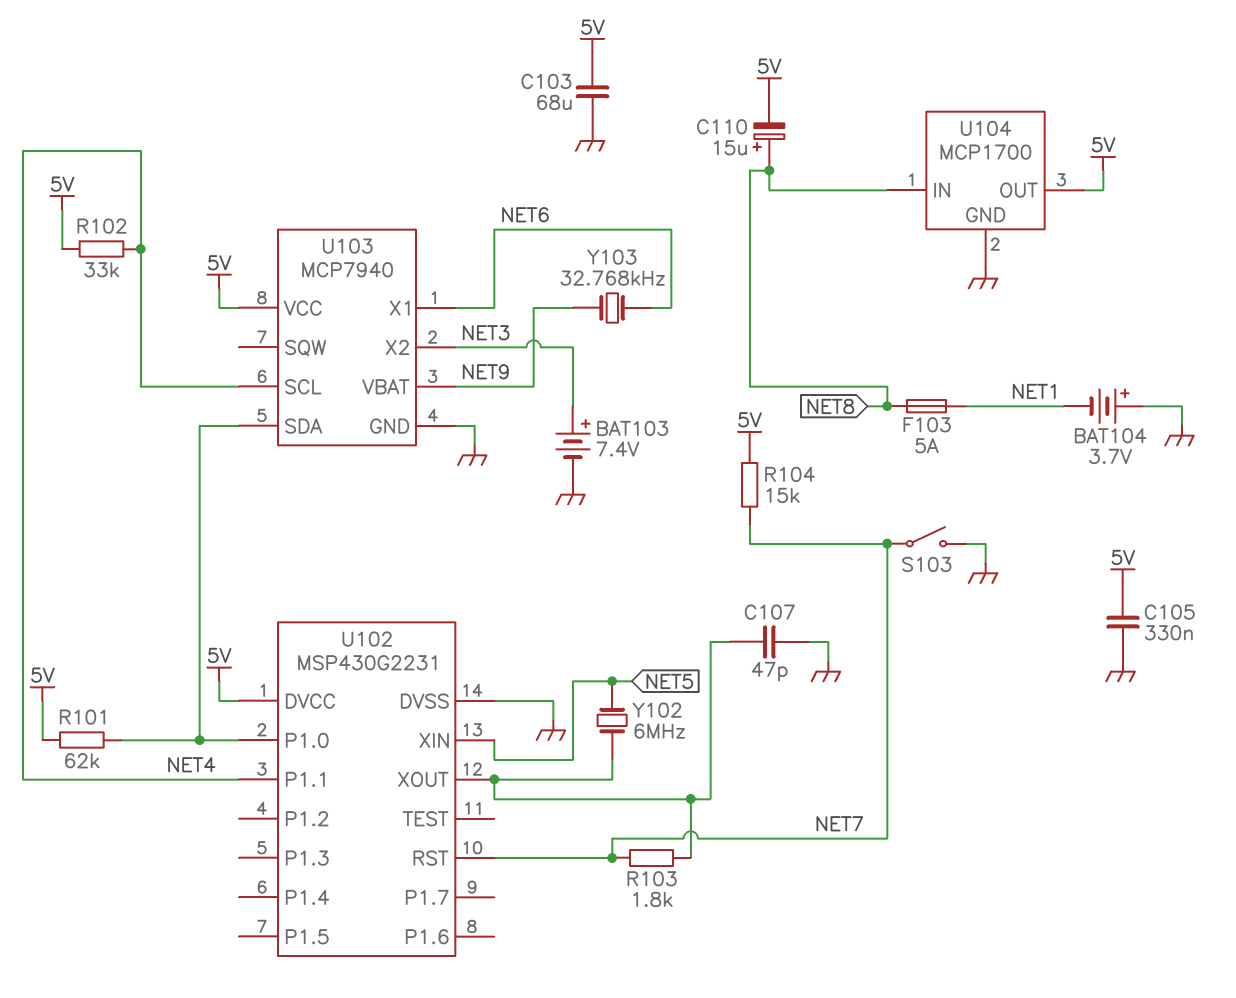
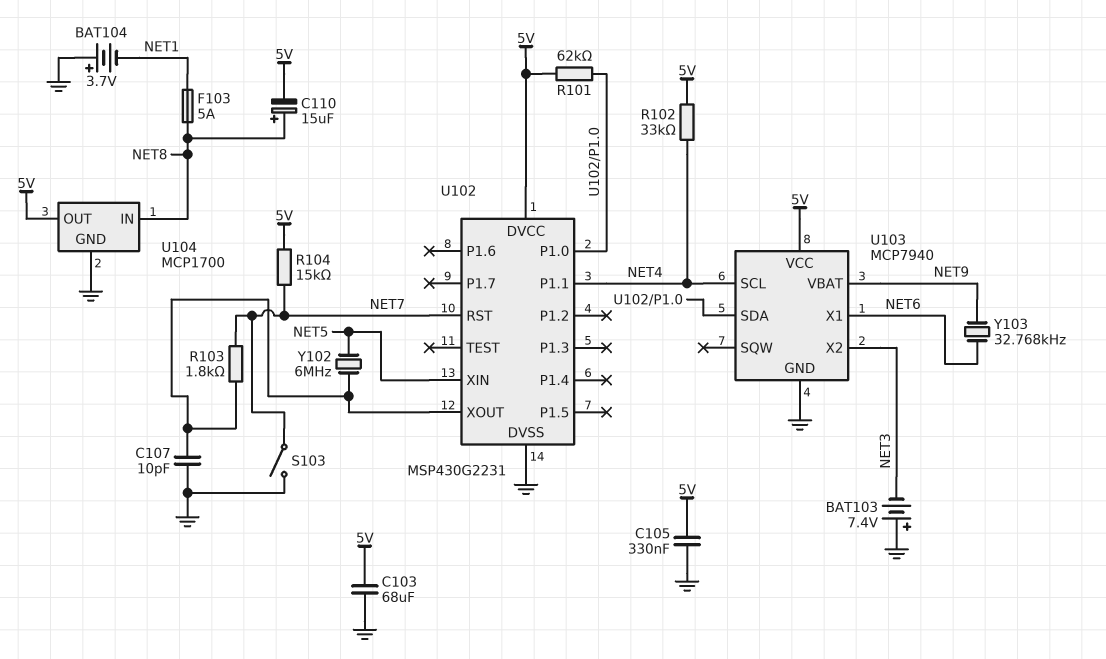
BAT103: 7.4V (plus NET3, minus GND) -> 7.4V (plus GND, minus NET3)
C107: 47pF (GND, U102/XOUT) -> 10pF (GND, U102/XOUT)

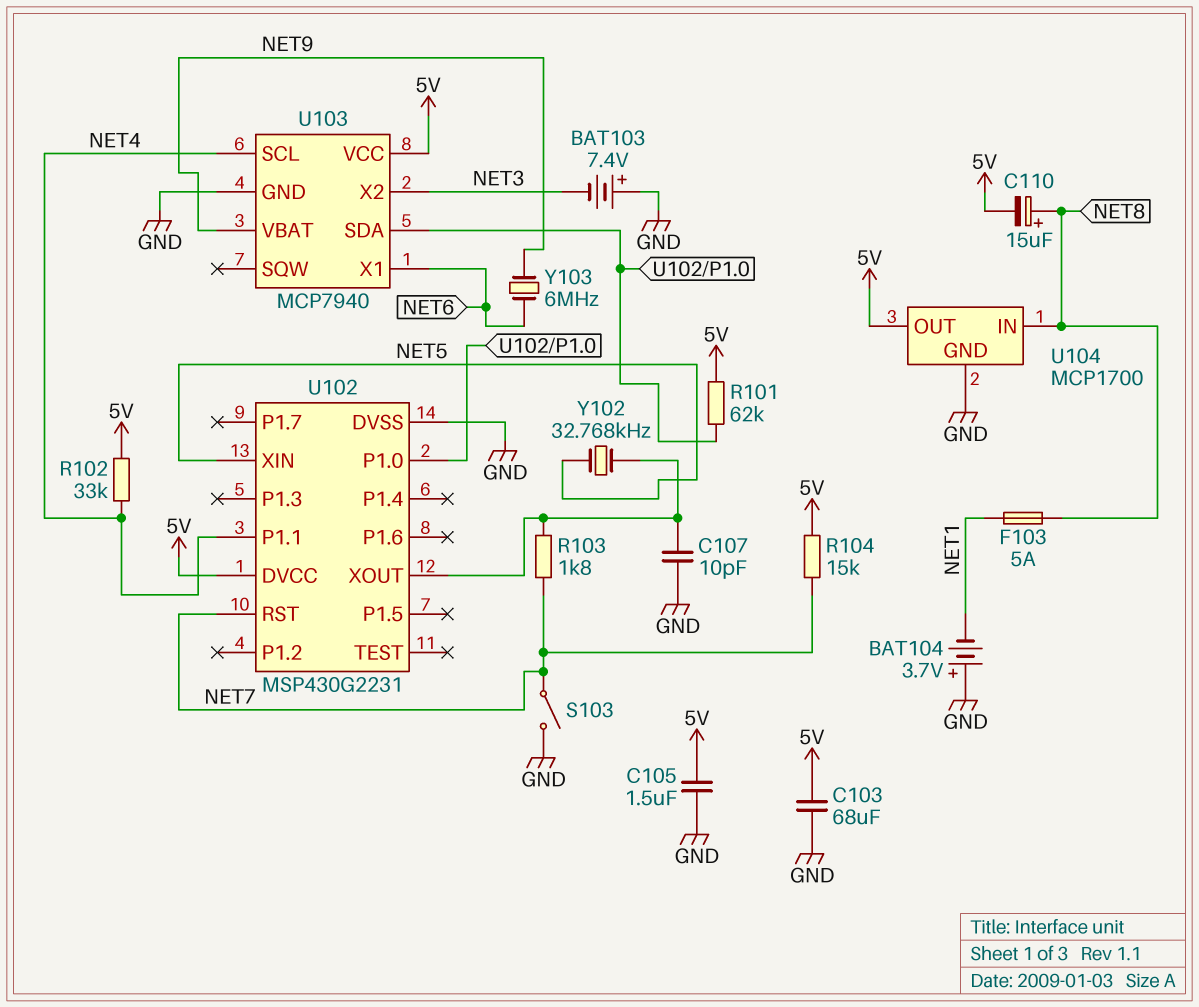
C105: 330nF (5V, GND) -> 1.5uF (5V, GND)
Y102: 6MHz (NET5, U102/XOUT) -> 32.768kHz (NET5, U102/XOUT)
Y103: 32.768kHz (NET6, NET9) -> 6MHz (NET6, NET9)

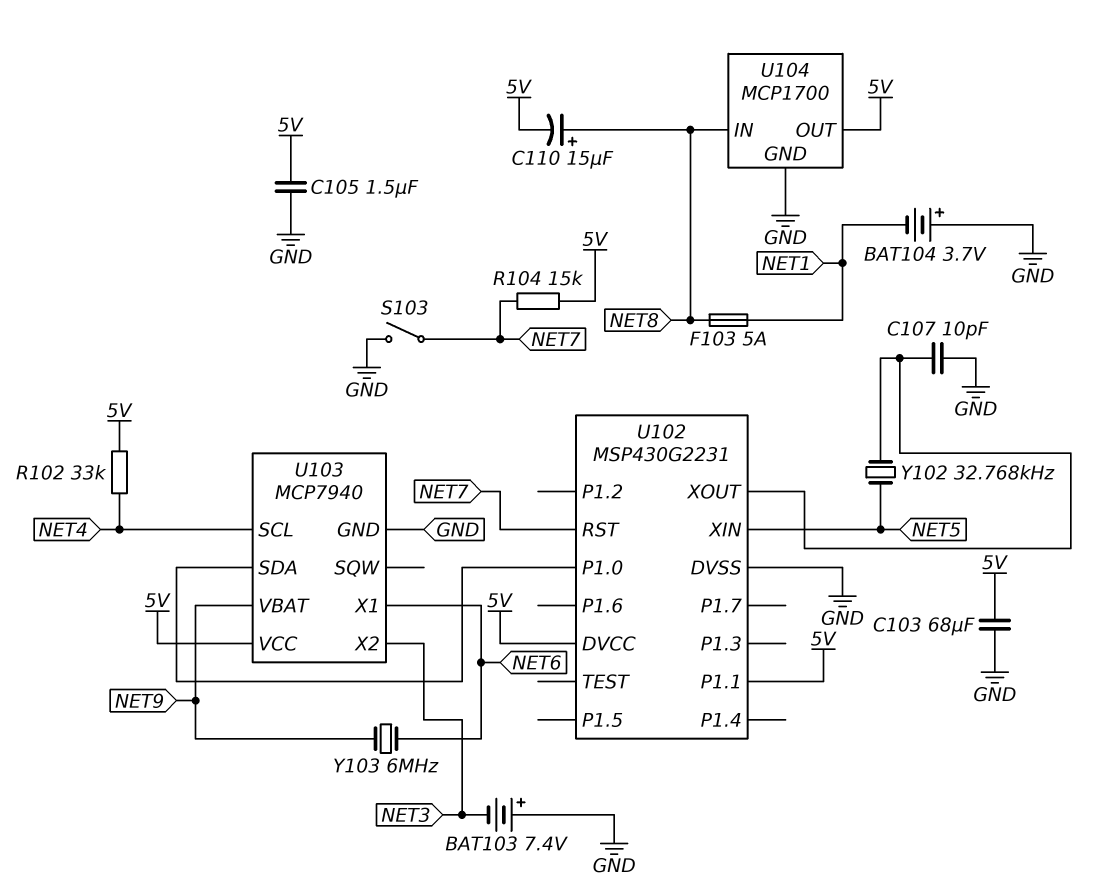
R101: 62k (5V, U102/P1.0) -> none
R103: 1.8k (NET7, U102/XOUT) -> none
U102 pin P1.1: NET4 -> 5V

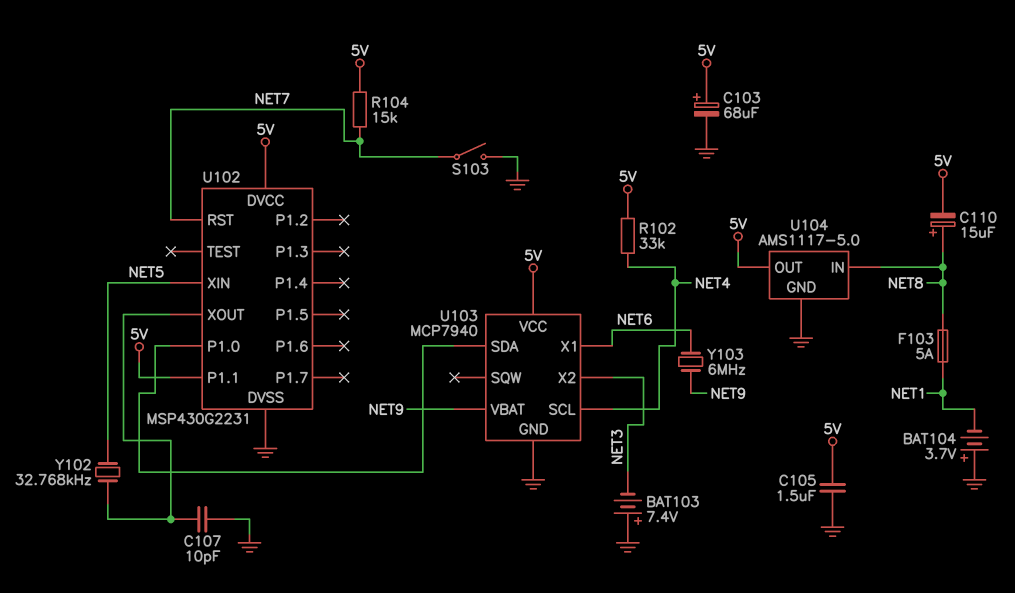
C103: 68uF (5V, GND) -> 68uF (plus 5V, minus GND)
U104: MCP1700 -> AMS1117-5.0

